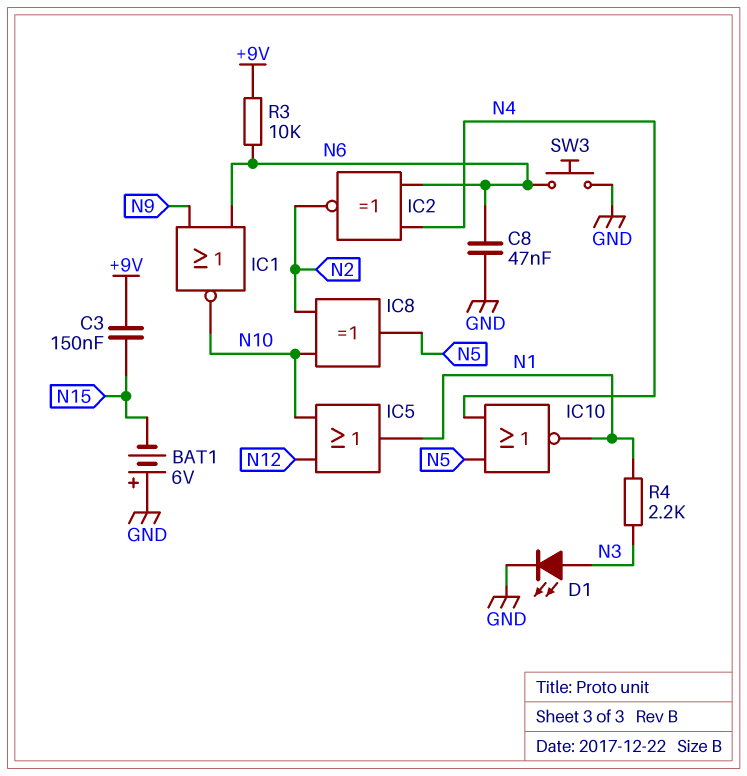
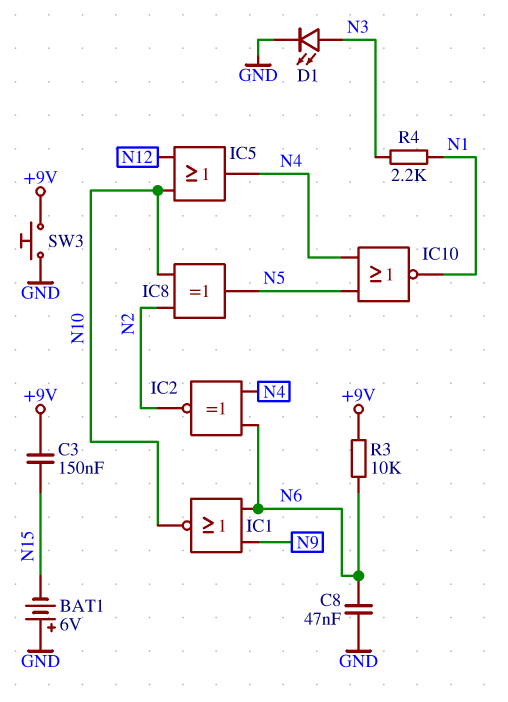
IC5: OR (in N10, in N12, out N1) -> OR (in N10, in N12, out N4)
SW3: button (GND, N6) -> button (+9V, GND)

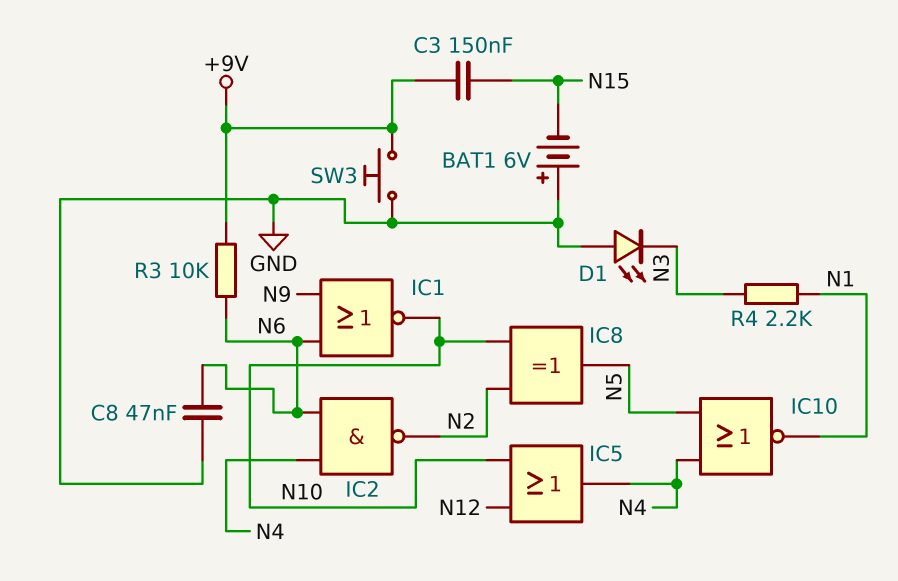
D1: LED (A N3, K GND) -> LED (A GND, K N3)
IC2: XNOR (in N4, in N6, out N2) -> NAND (in N4, in N6, out N2)

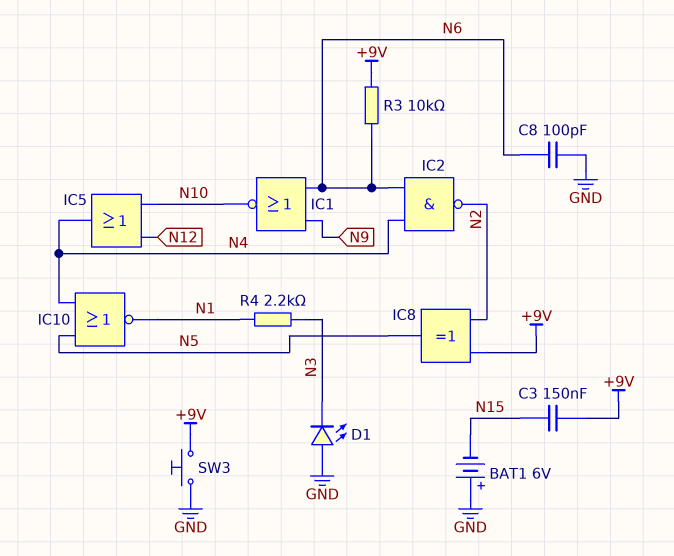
C8: 47nF (GND, N6) -> 100pF (GND, N6)
IC8: XOR (in N2, in N10, out N5) -> XOR (in +9V, in N2, out N5)

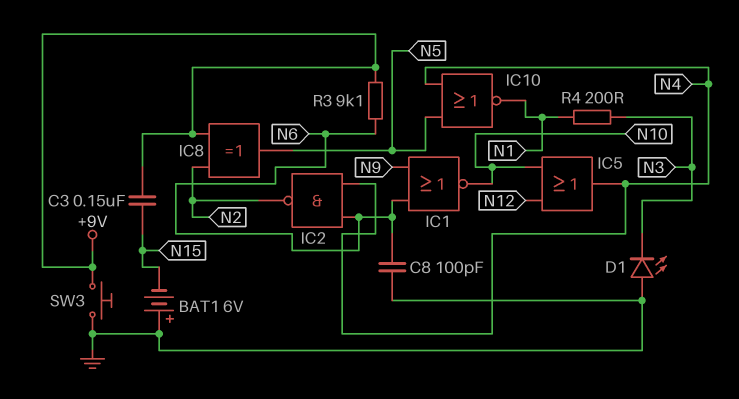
R3: 10k (+9V, N6) -> 9.1k (+9V, N6)
R4: 2.2k (N1, N3) -> 200 (N1, N3)

